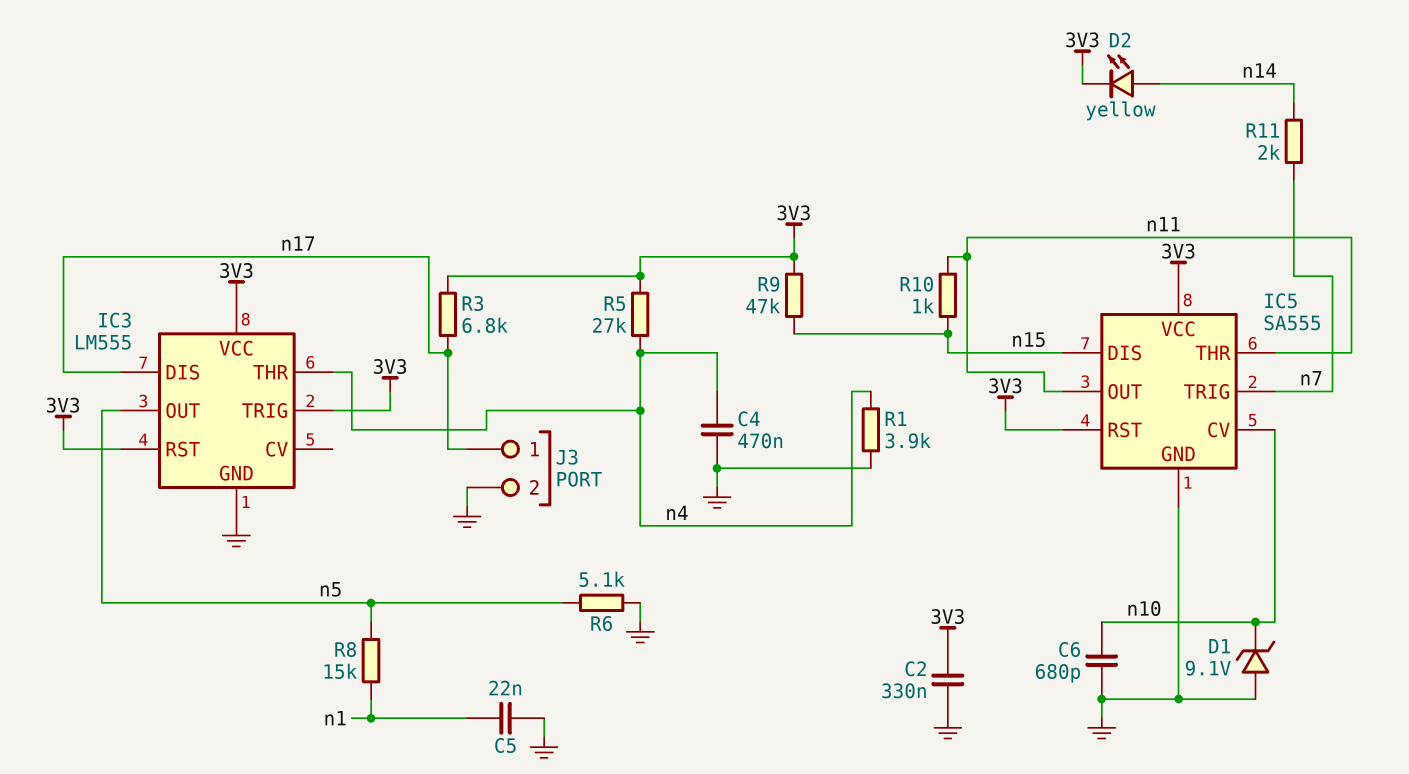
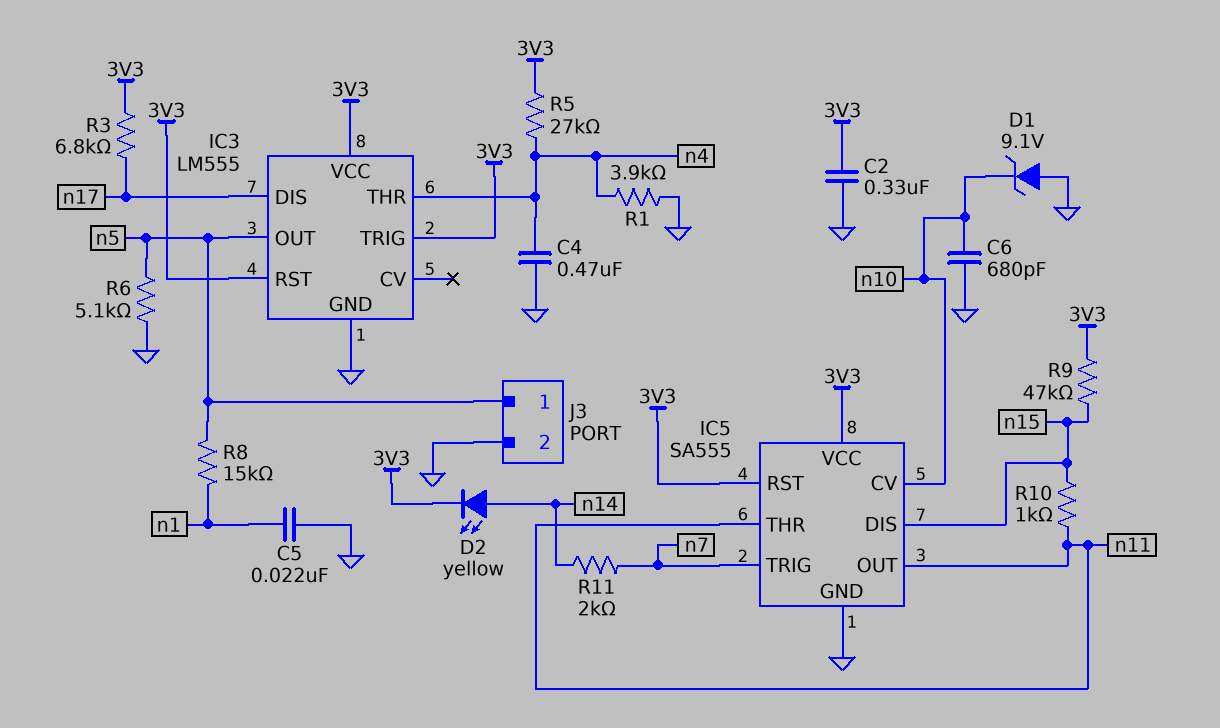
J3 pin 1: n17 -> n5

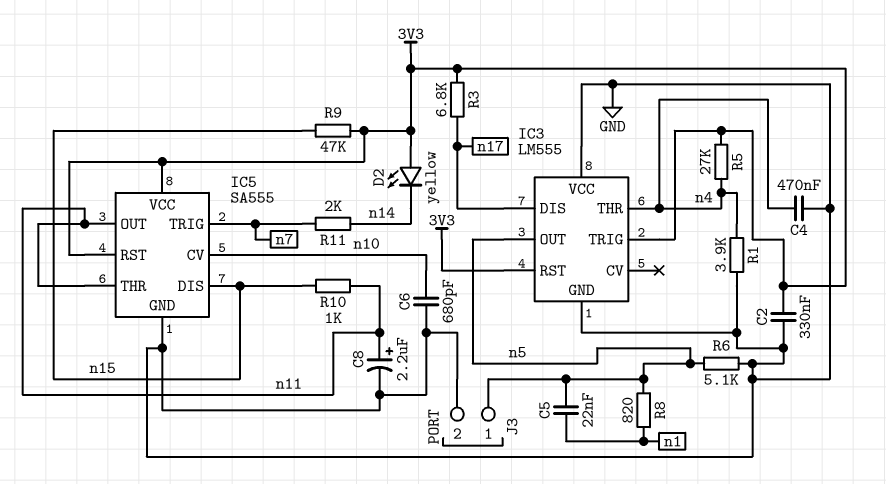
C5: 22nF (GND, n1) -> 22nF (n1, n5)
C8: none -> 2.2uF (plus n11, minus GND)
D1: zener 9.1V (A GND, K n10) -> none
D2: LED yellow (A n14, K 3V3) -> LED yellow (A 3V3, K n14)
IC3 pin VCC: 3V3 -> GND
R8: 15k (n1, n5) -> 820 (n1, n5)

